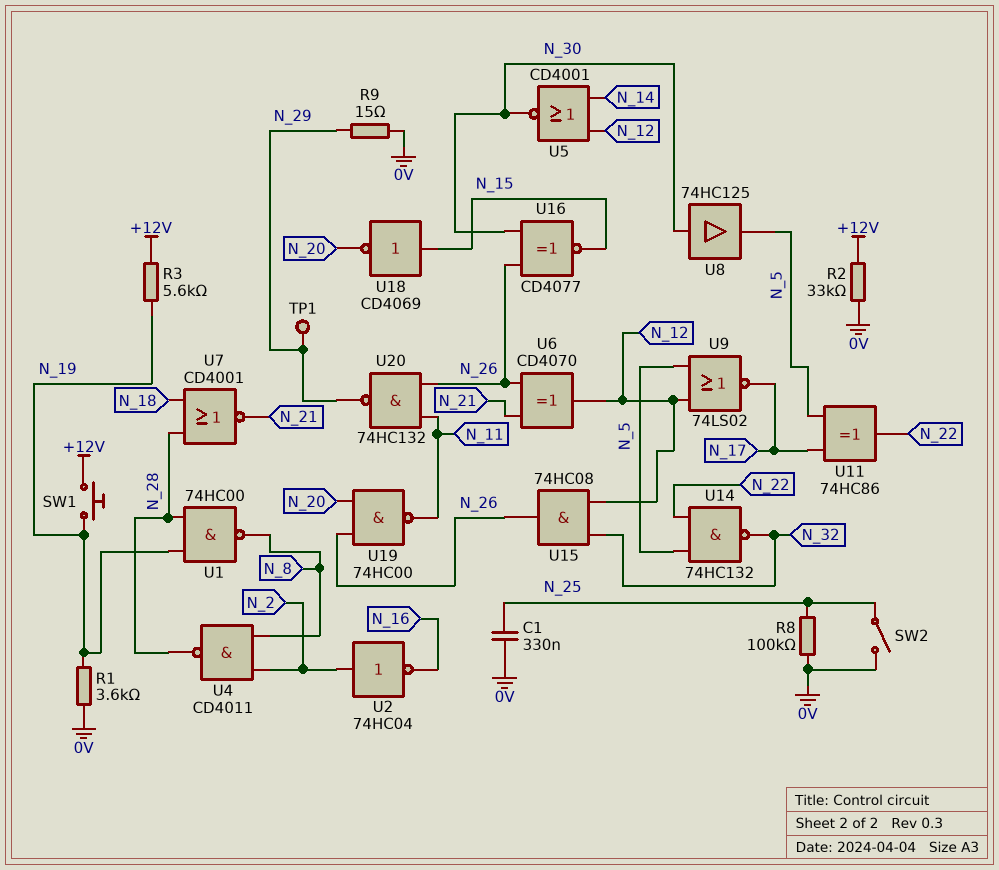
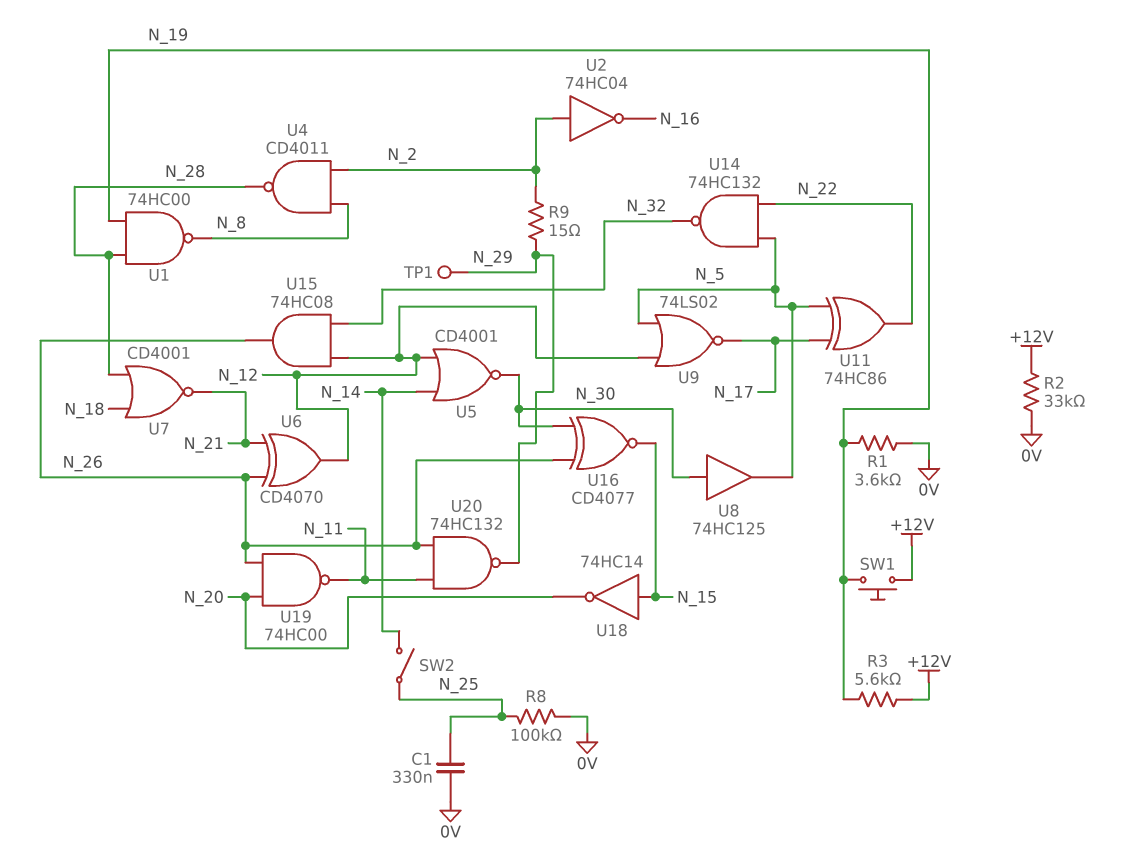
R9: 15 (0V, N_29) -> 15 (N_2, N_29)
SW2: switch (0V, N_25) -> switch (N_14, N_25)
U18: NOT CD4069 (in N_15, out N_20) -> NOT 74HC14 (in N_15, out N_20)

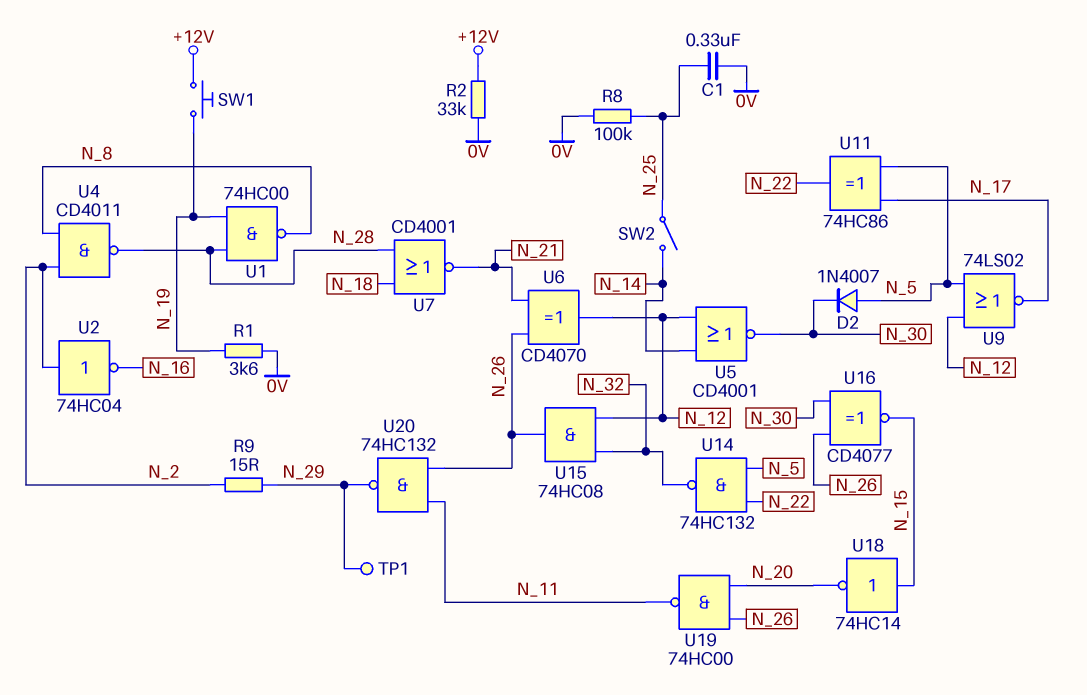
D2: none -> diode 1N4007 (A N_5, K N_30)
R3: 5.6k (+12V, N_19) -> none
U8: buffer 74HC125 (in N_30, out N_5) -> none

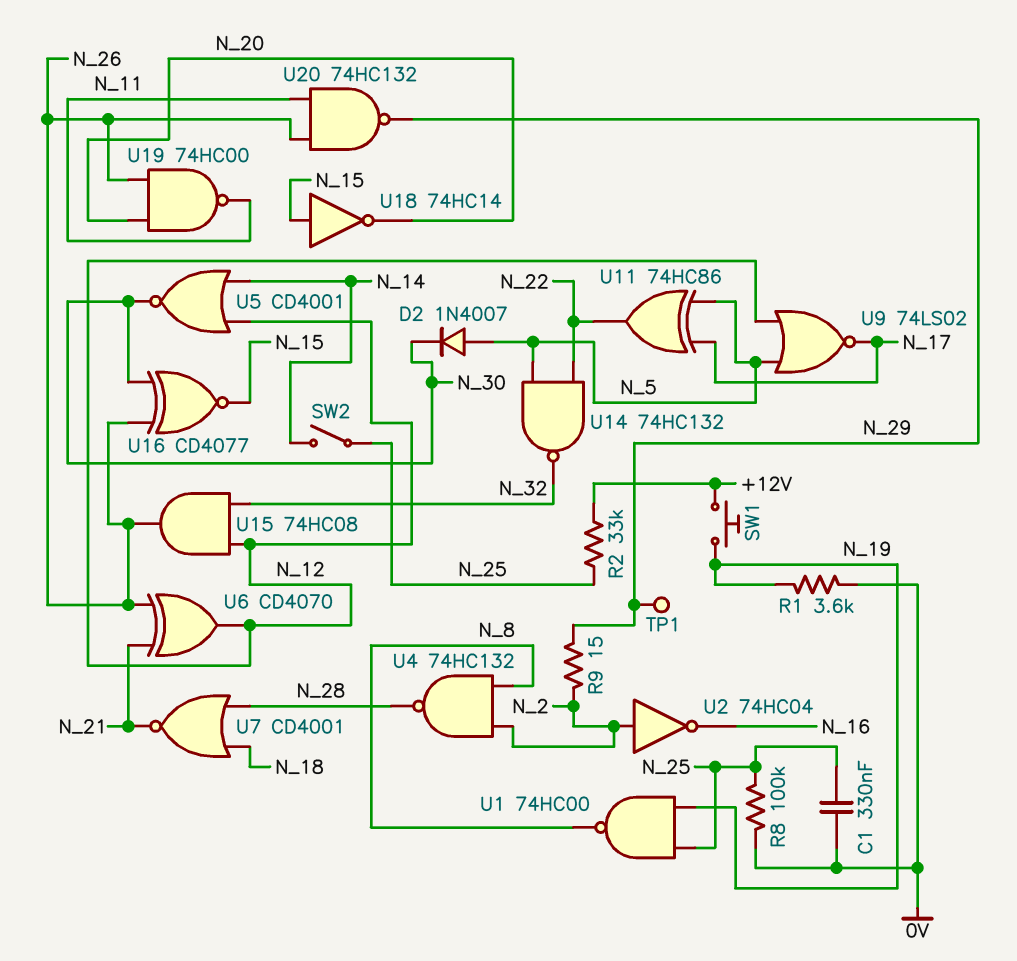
R2: 33k (+12V, 0V) -> 33k (+12V, N_25)
U1: NAND 74HC00 (in N_19, in N_28, out N_8) -> NAND 74HC00 (in N_19, in N_25, out N_8)
U4: NAND CD4011 (in N_2, in N_8, out N_28) -> NAND 74HC132 (in N_2, in N_8, out N_28)

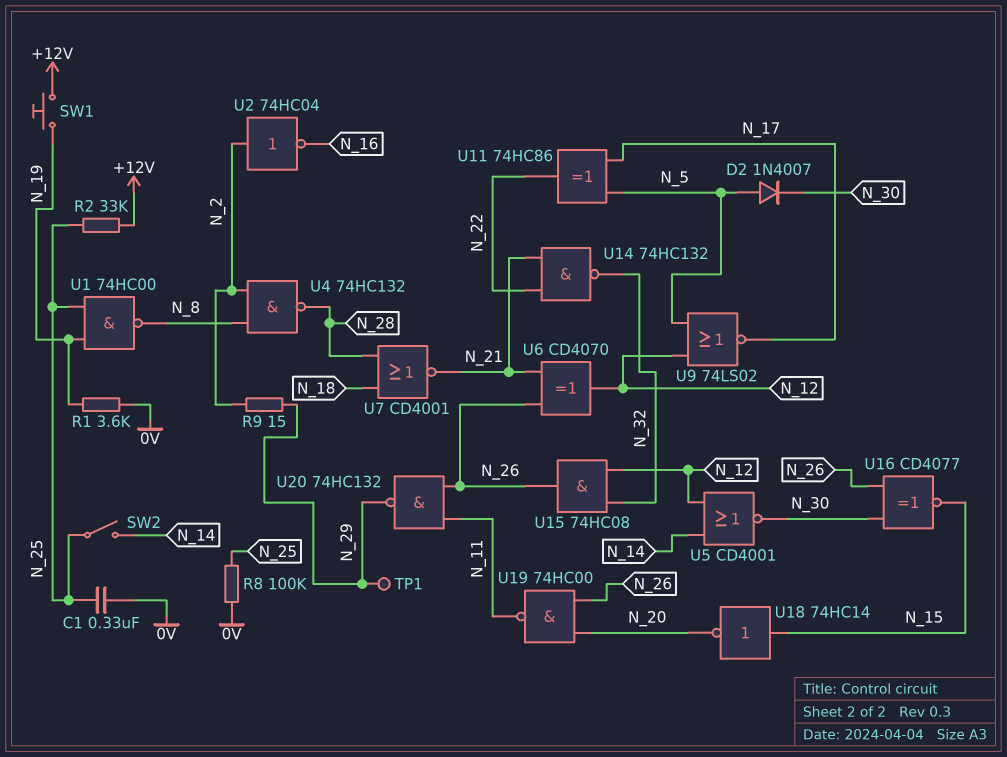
U14: NAND 74HC132 (in N_5, in N_22, out N_32) -> NAND 74HC132 (in N_21, in N_22, out N_32)

